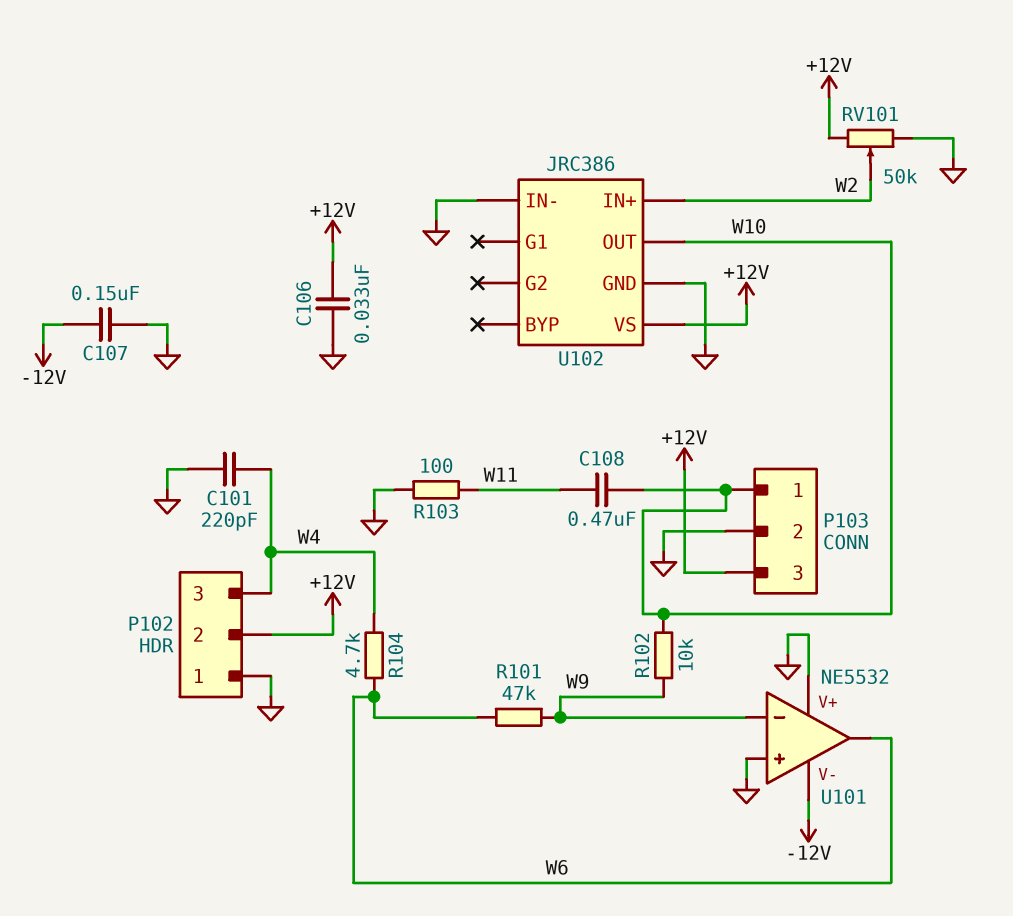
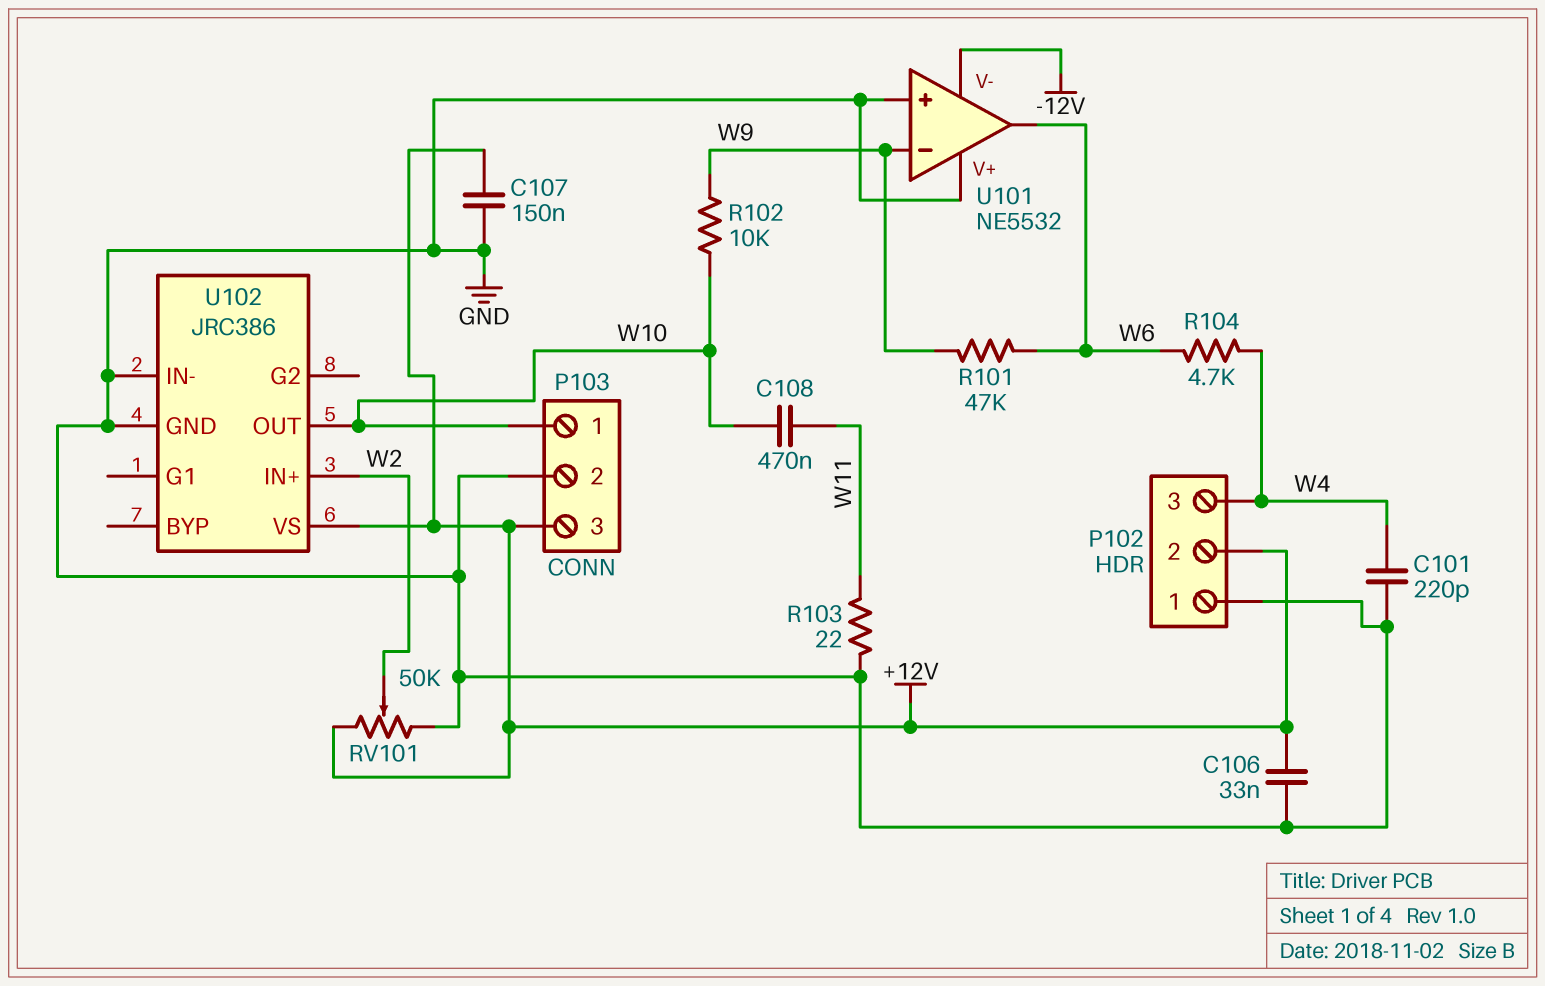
C107: 150nF (-12V, GND) -> 150nF (+12V, GND)
R103: 100 (GND, W11) -> 22 (GND, W11)

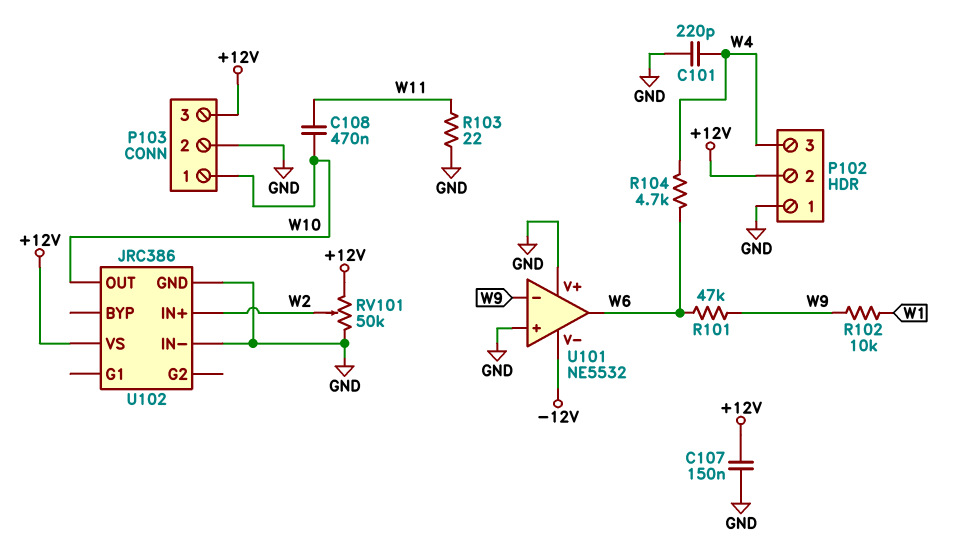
C106: 33nF (+12V, GND) -> none
R102: 10k (W9, W10) -> 10k (W1, W9)

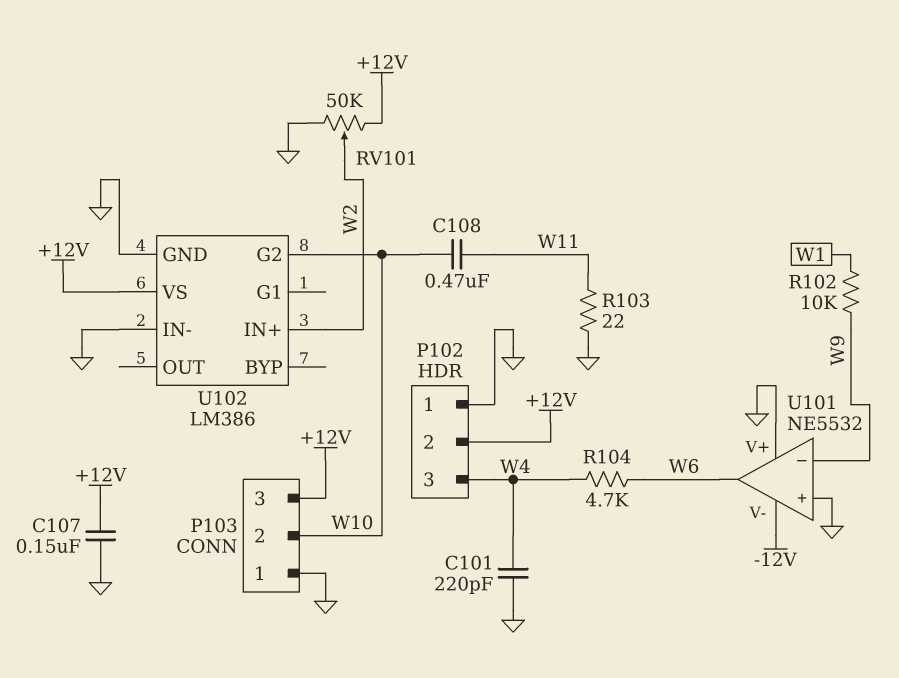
P103 pin 1: W10 -> GND
P103 pin 2: GND -> W10
R101: 47k (W6, W9) -> none
U102: JRC386 -> LM386
U102 pin G2: none -> W10
U102 pin OUT: W10 -> none

